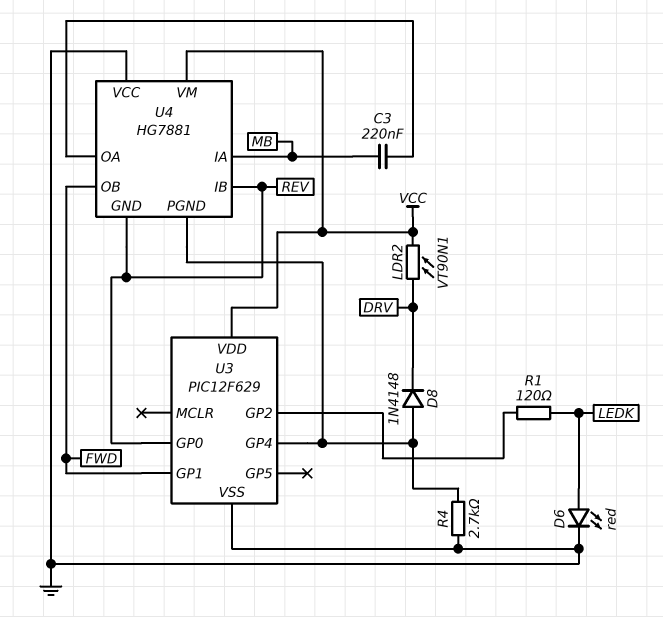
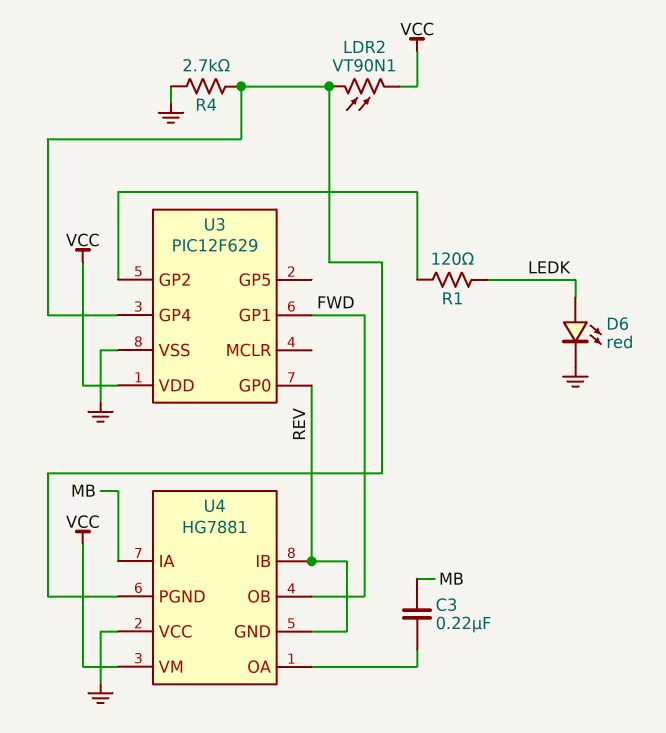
D8: diode 1N4148 (A U3/GP4, K DRV) -> none
LDR2: VT90N1 (DRV, VCC) -> VT90N1 (U3/GP4, VCC)

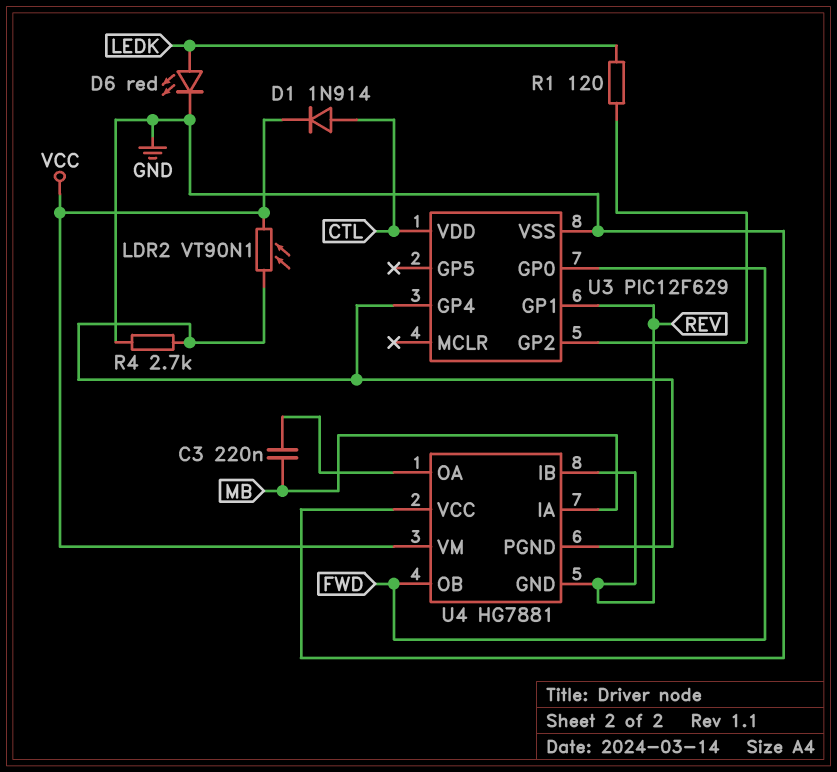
D1: none -> diode 1N914 (A CTL, K VCC)
U3 pin GP0: REV -> FWD
U3 pin GP1: FWD -> REV
U3 pin VDD: VCC -> CTL

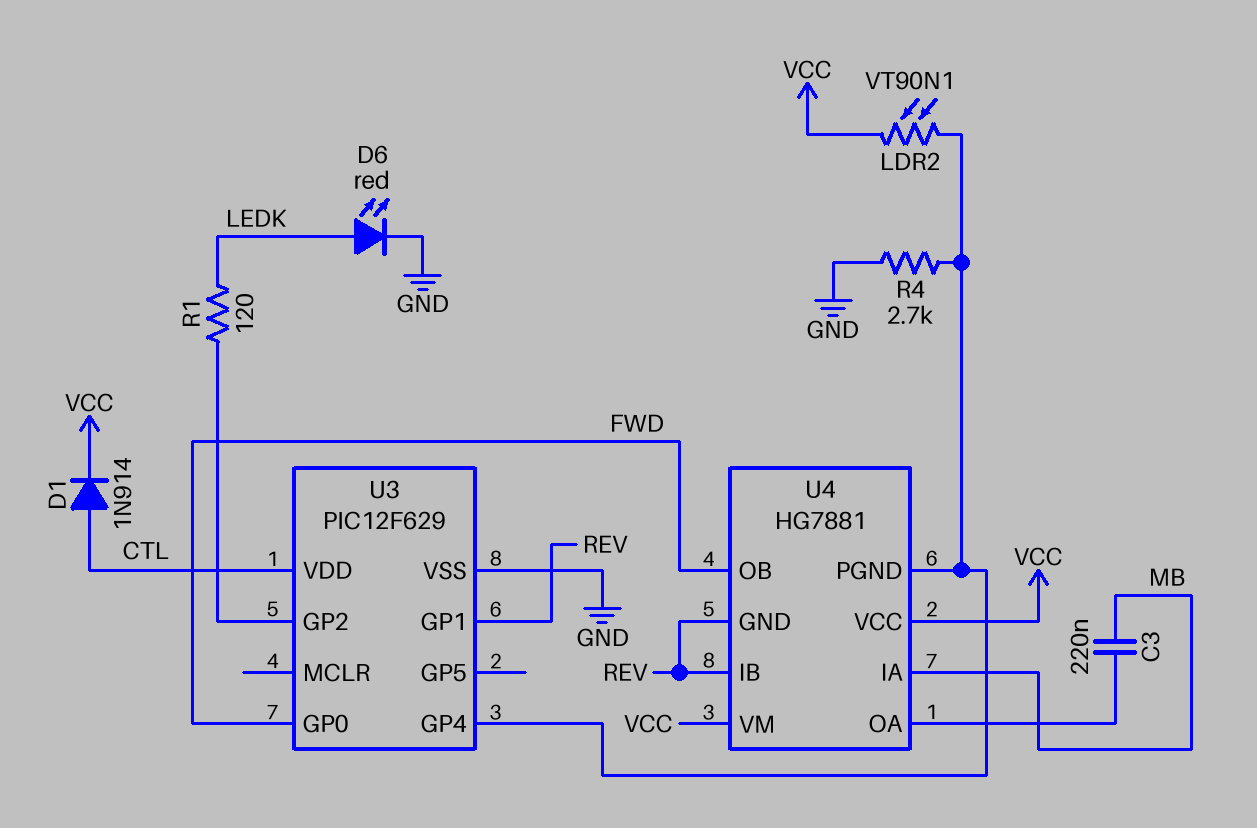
U4 pin VCC: GND -> VCC

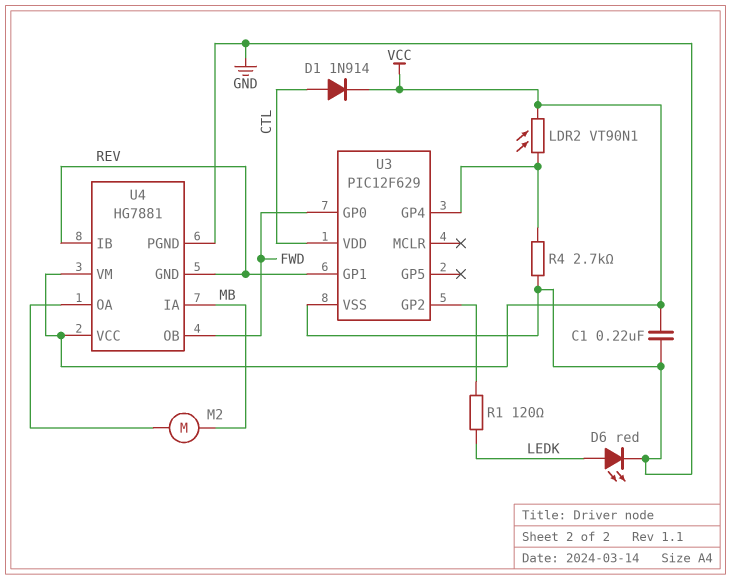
C1: none -> 220nF (GND, VCC)
C3: 220nF (MB, U4/OA) -> none
M2: none -> motor (MB, U4/OA)
U4 pin PGND: U3/GP4 -> GND

